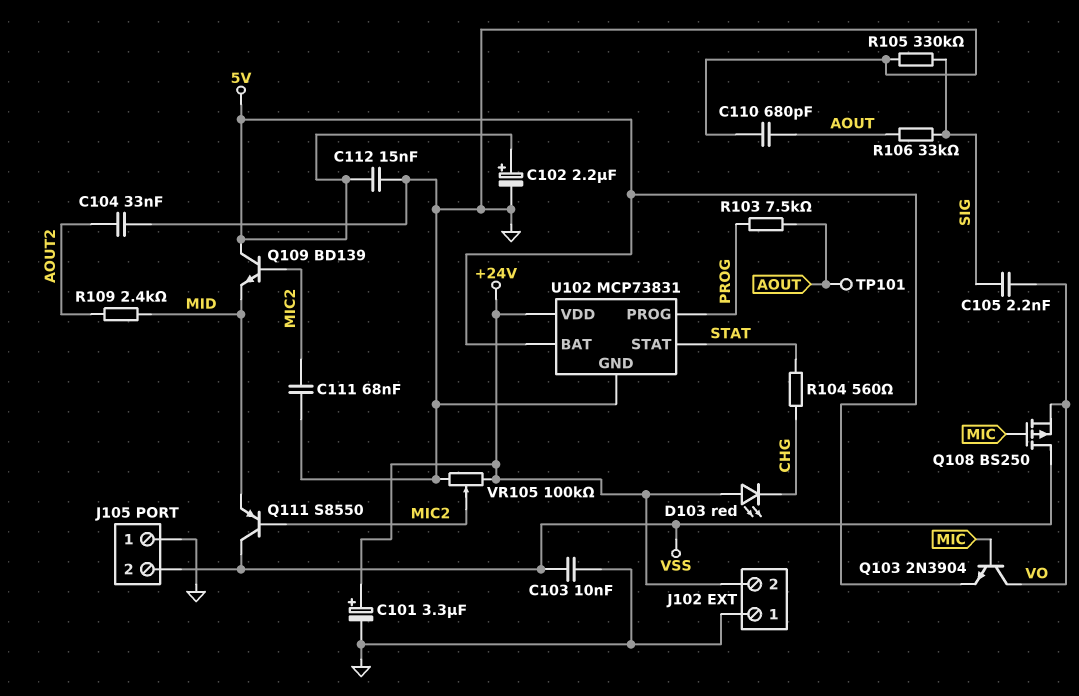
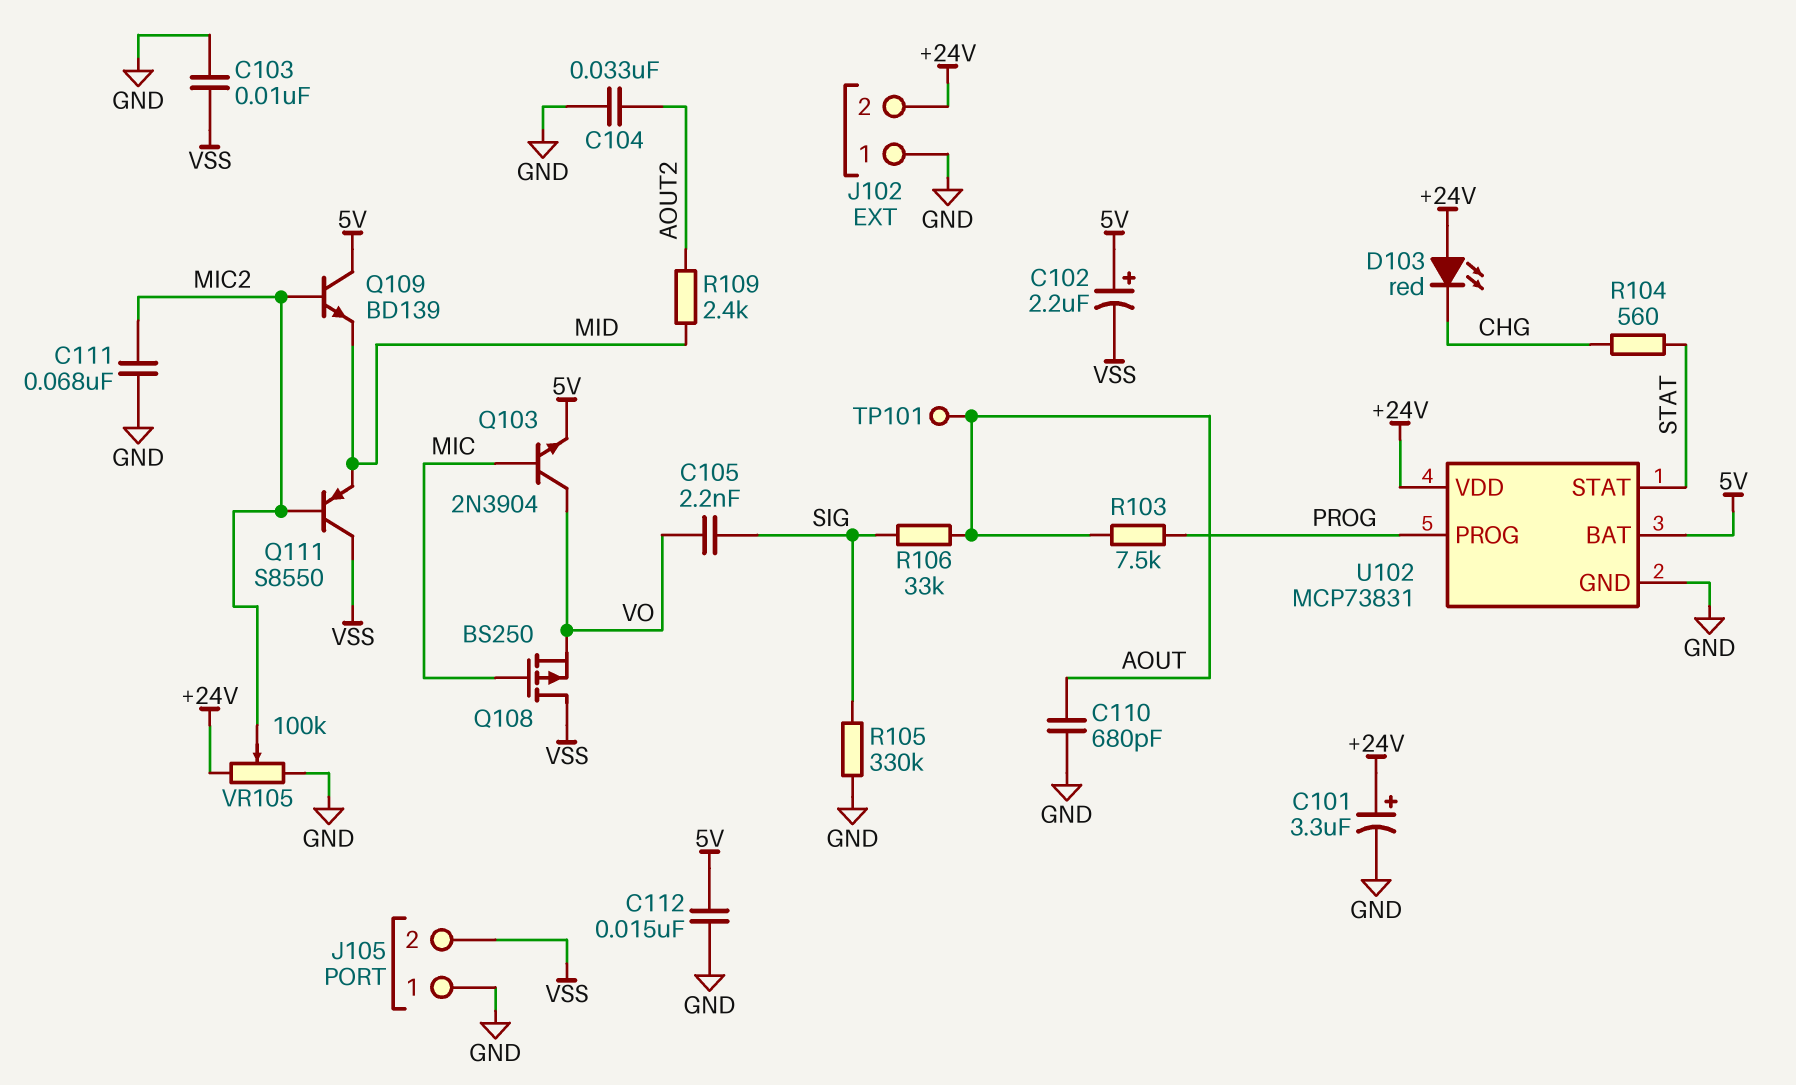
C102: 2.2uF (plus 5V, minus GND) -> 2.2uF (plus 5V, minus VSS)

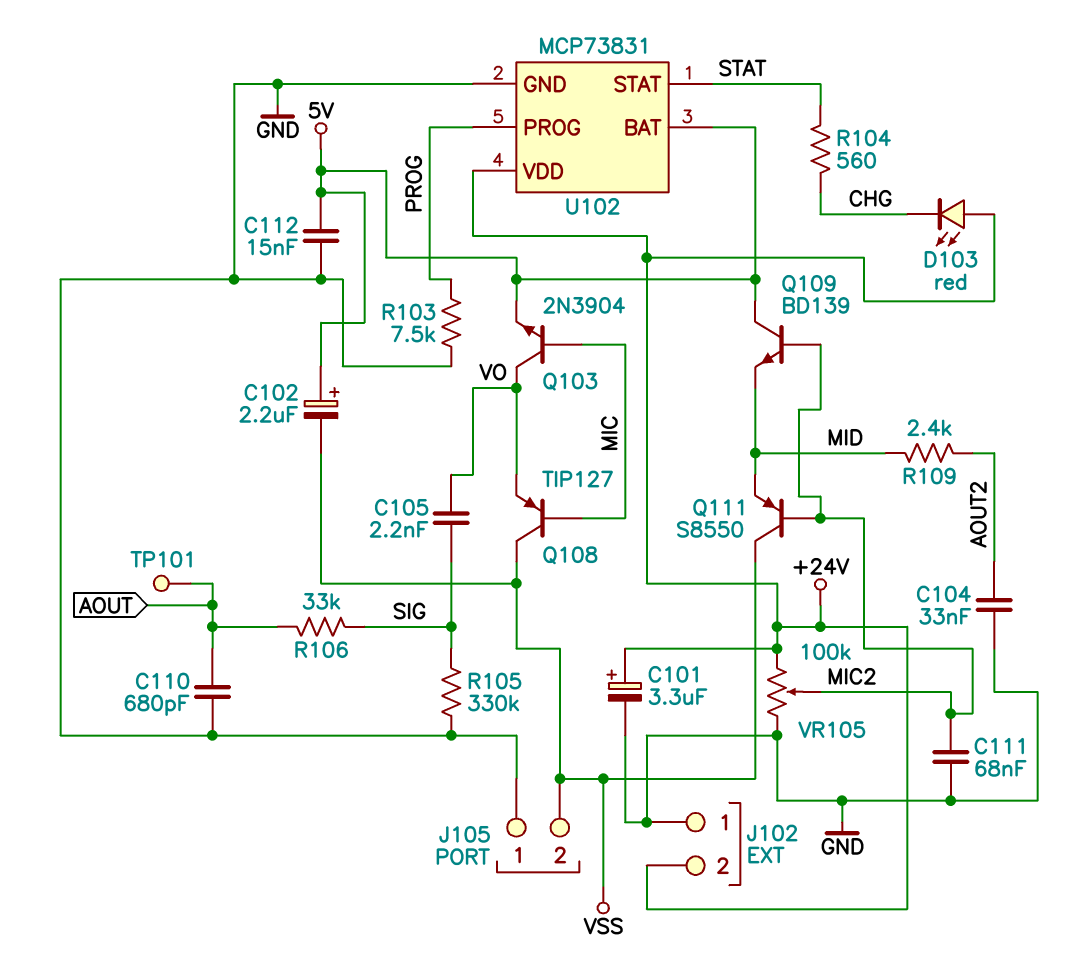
C103: 10nF (GND, VSS) -> none
Q108: PMOS BS250 (G MIC, D VSS, S VO) -> PNP TIP127 (B MIC, C VSS, E VO)
R103: 7.5k (AOUT, PROG) -> 7.5k (GND, PROG)

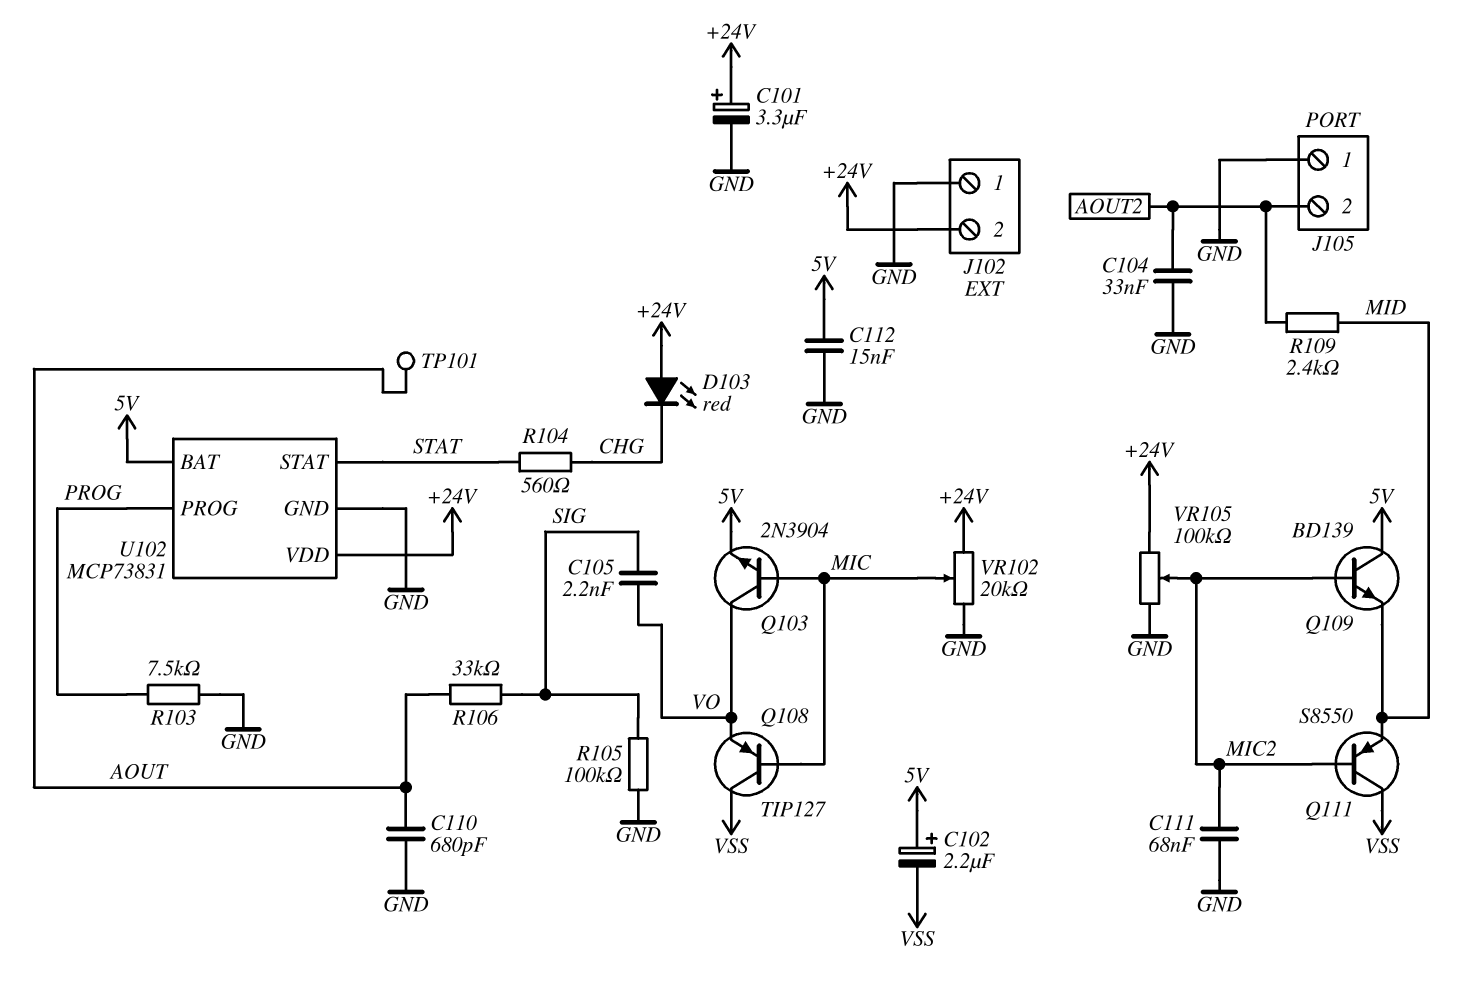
J105 pin 2: VSS -> AOUT2
R105: 330k (GND, SIG) -> 100k (GND, SIG)
VR102: none -> 20k (+24V, GND, wiper MIC)

